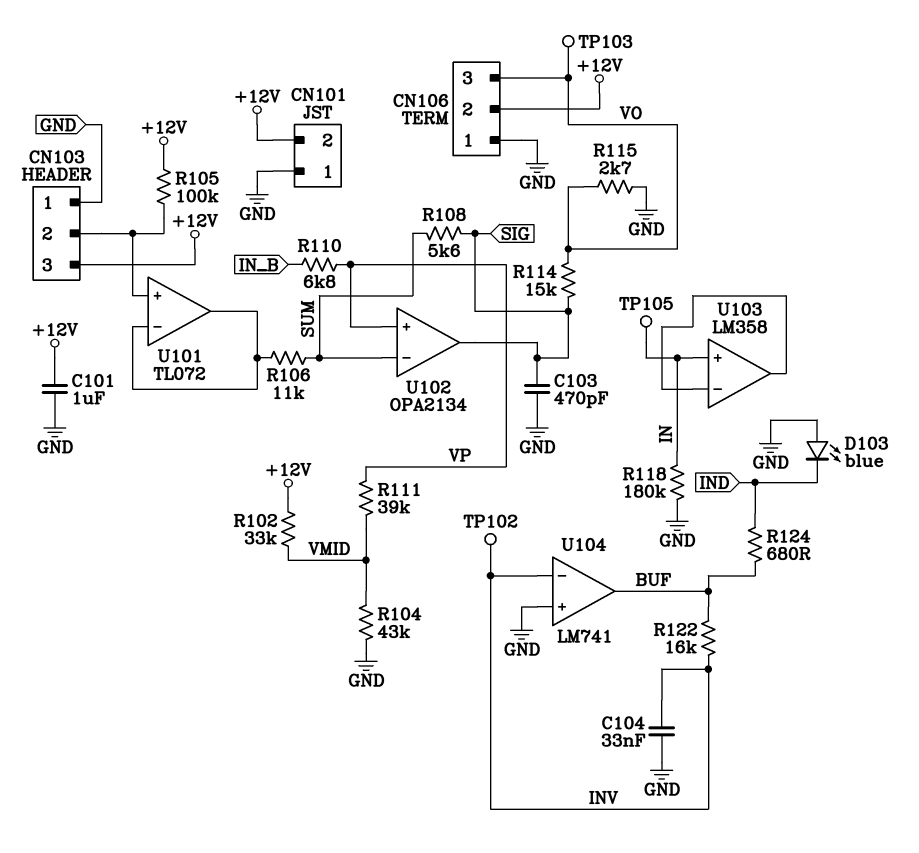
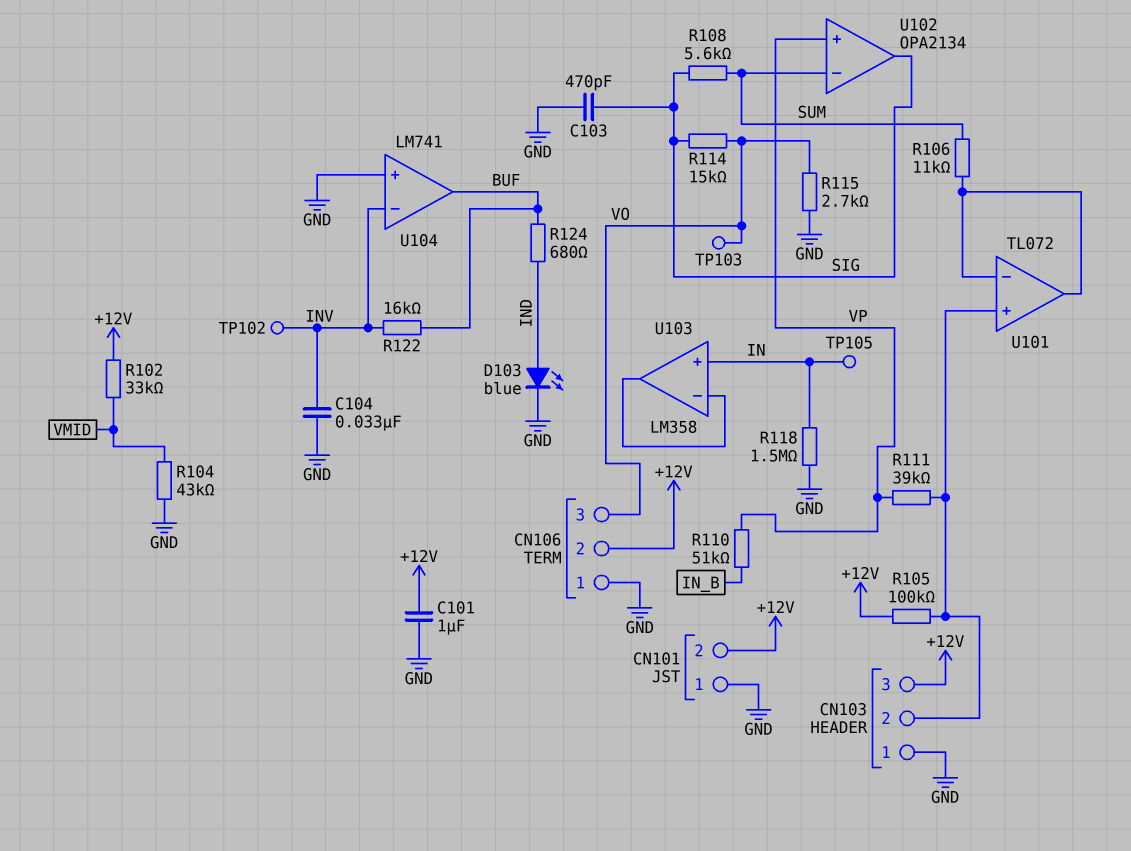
D103: LED blue (A GND, K IND) -> LED blue (A IND, K GND)
R110: 6.8k (IN_B, VP) -> 51k (IN_B, VP)
R111: 39k (VMID, VP) -> 39k (CN103/2, VP)
R118: 180k (GND, IN) -> 1.5M (GND, IN)

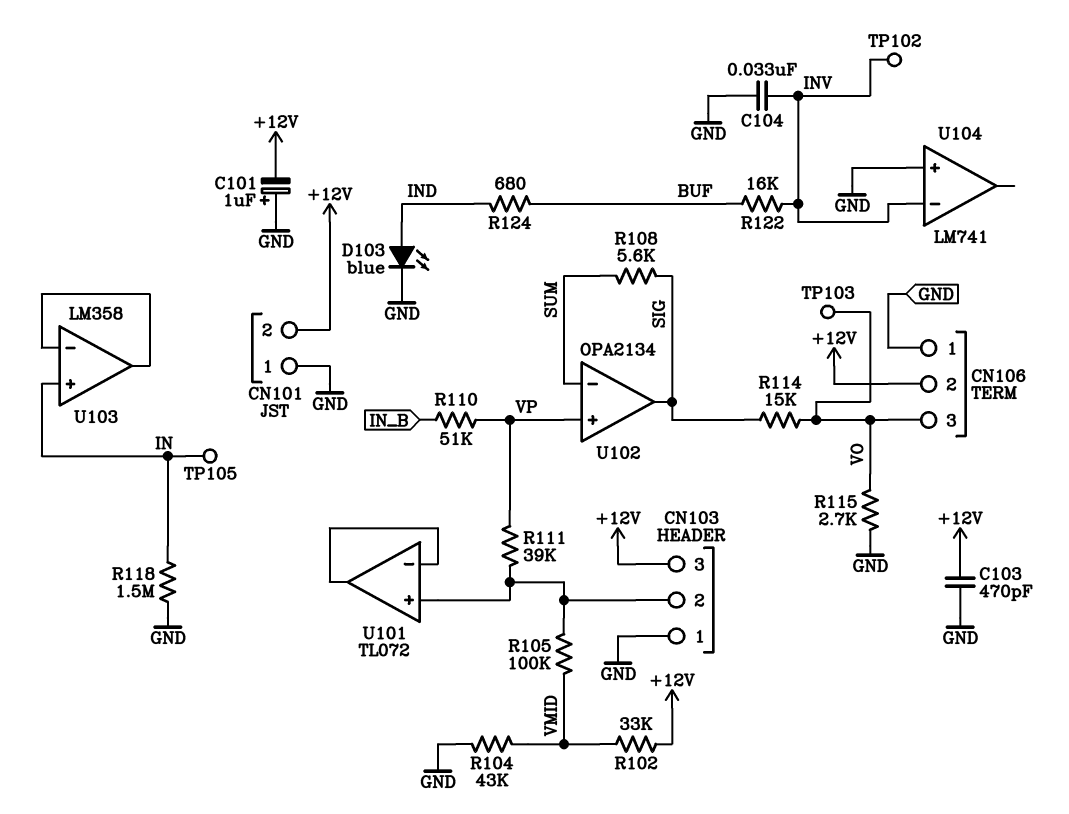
C101: 1uF (+12V, GND) -> 1uF (plus GND, minus +12V)
C103: 470pF (GND, SIG) -> 470pF (+12V, GND)
R105: 100k (+12V, CN103/2) -> 100k (CN103/2, VMID)
R106: 11k (SUM, U101/in-) -> none
U104 pin out: BUF -> none

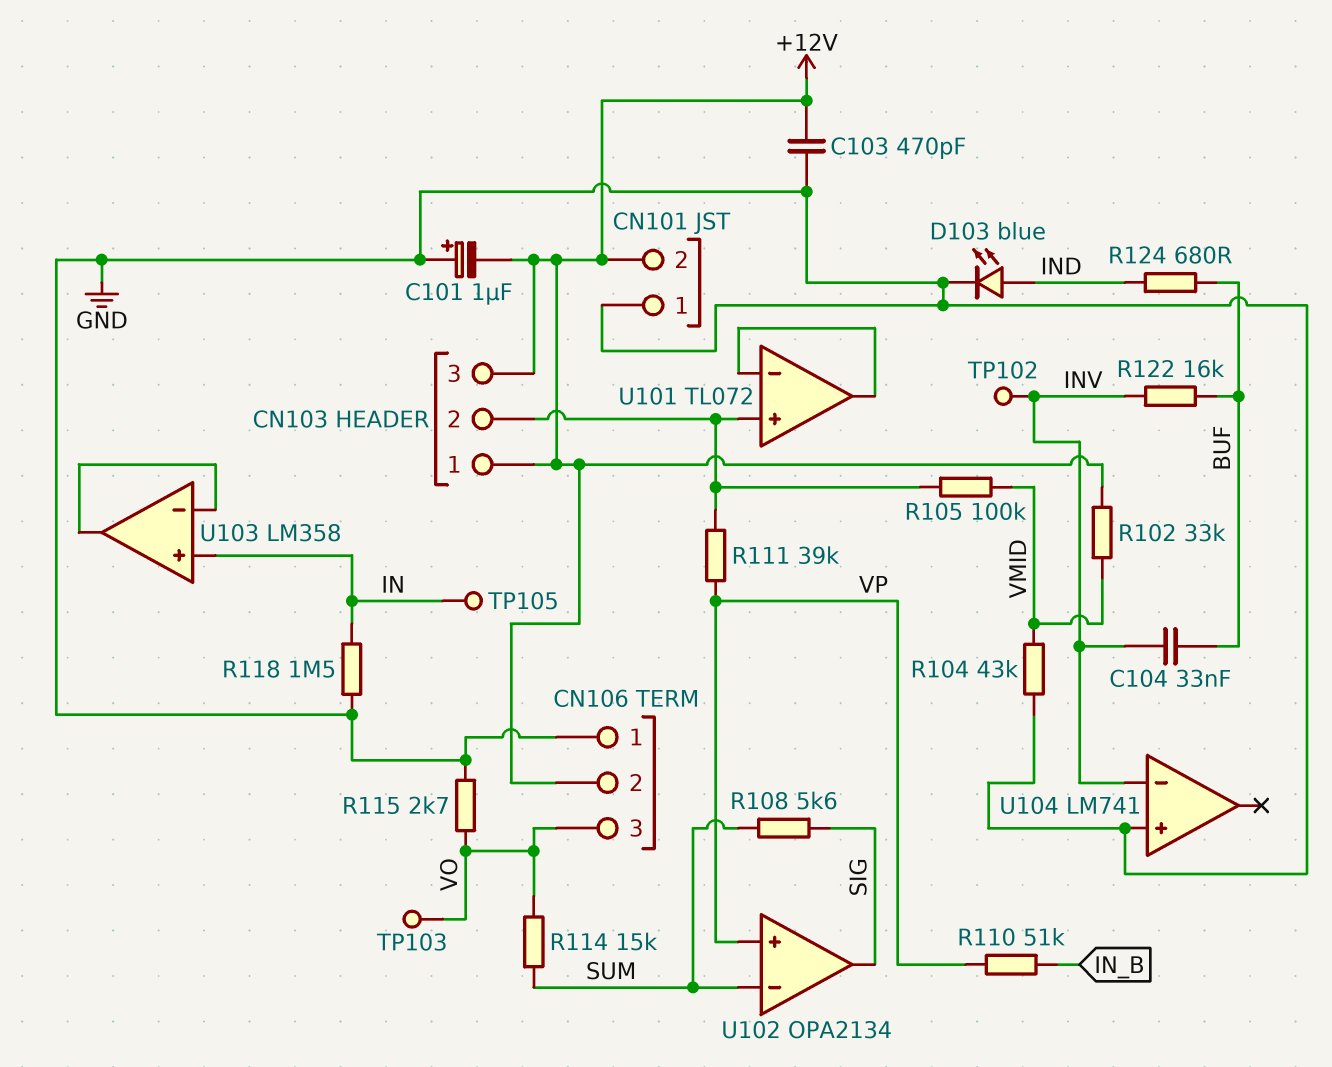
C104: 33nF (GND, INV) -> 33nF (BUF, INV)
CN103 pin 1: GND -> +12V
R114: 15k (SIG, VO) -> 15k (SUM, VO)

